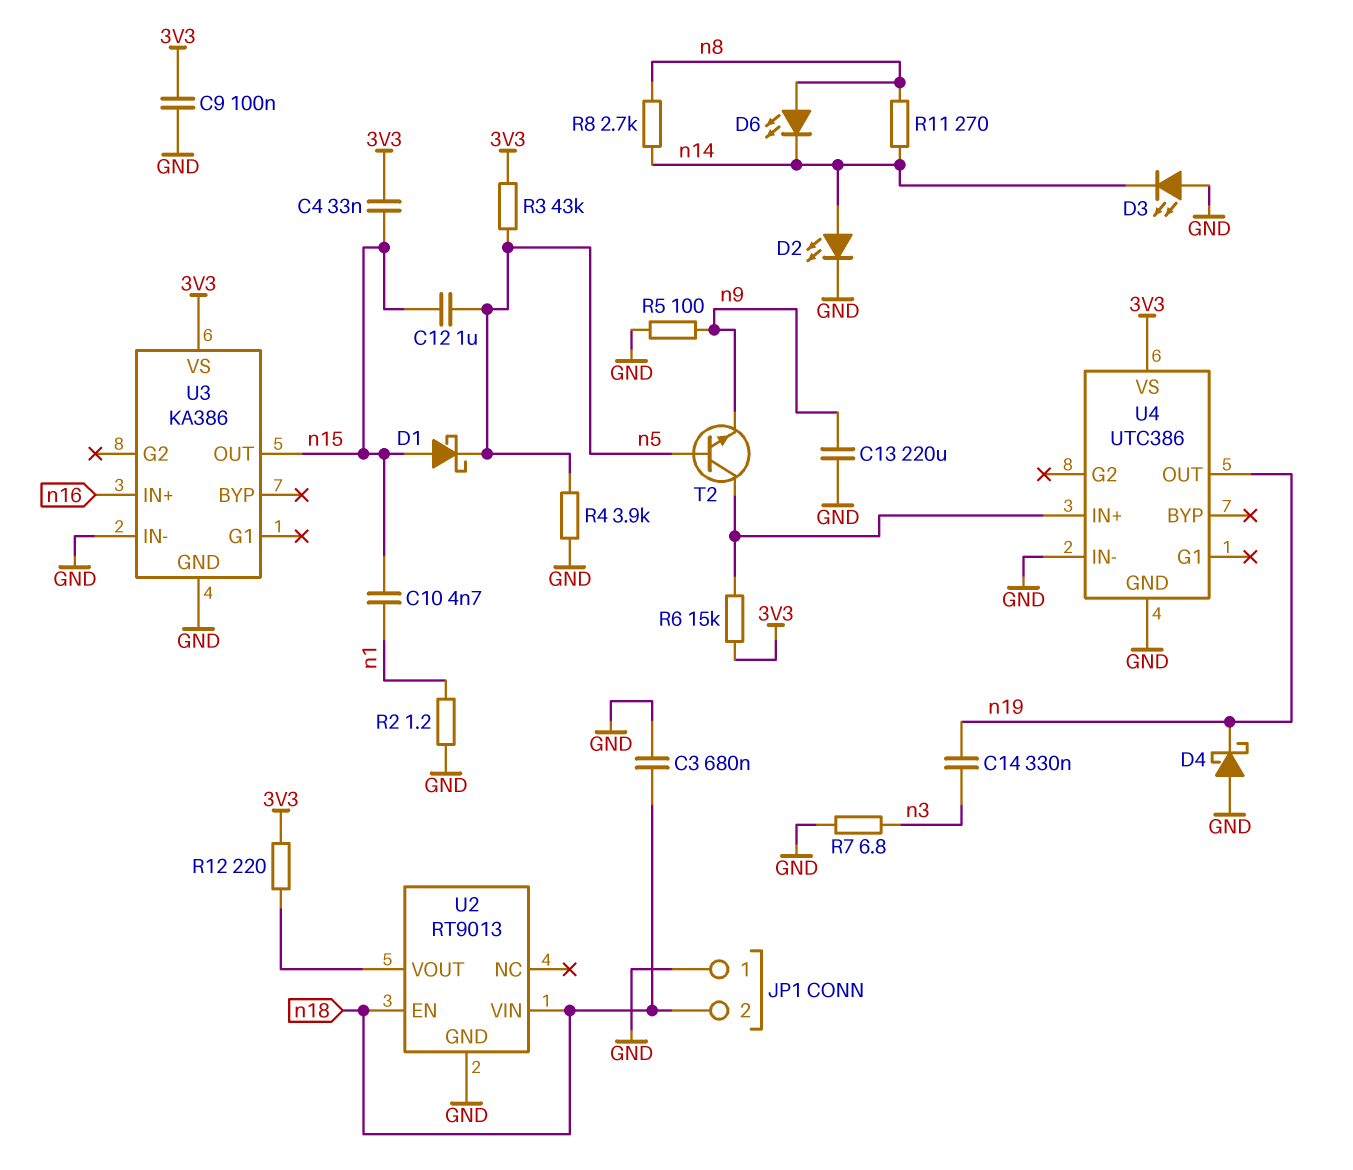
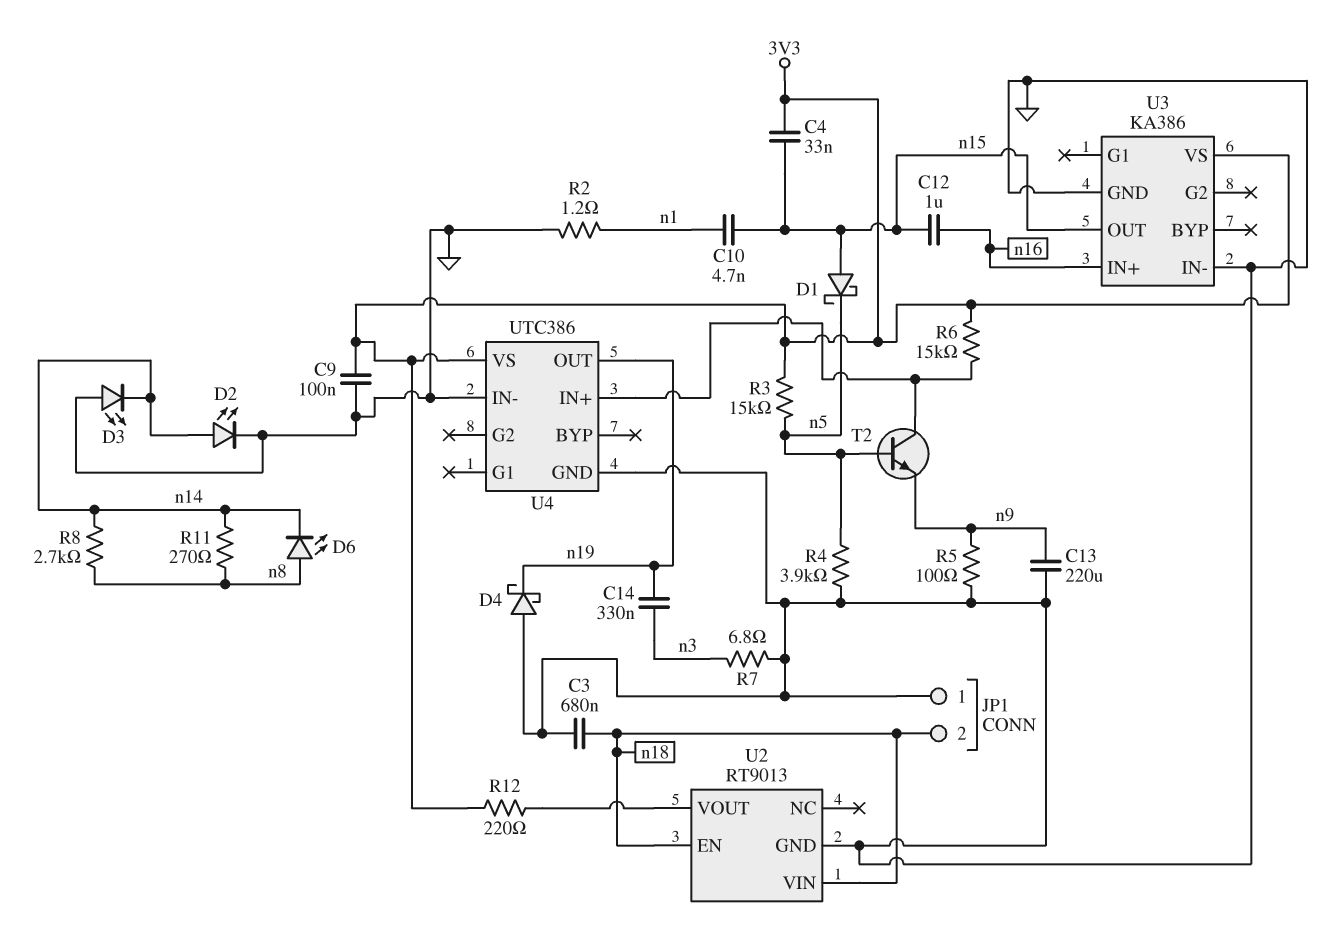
C12: 1uF (n5, n15) -> 1uF (n15, n16)
R3: 43k (3V3, n5) -> 15k (3V3, n5)

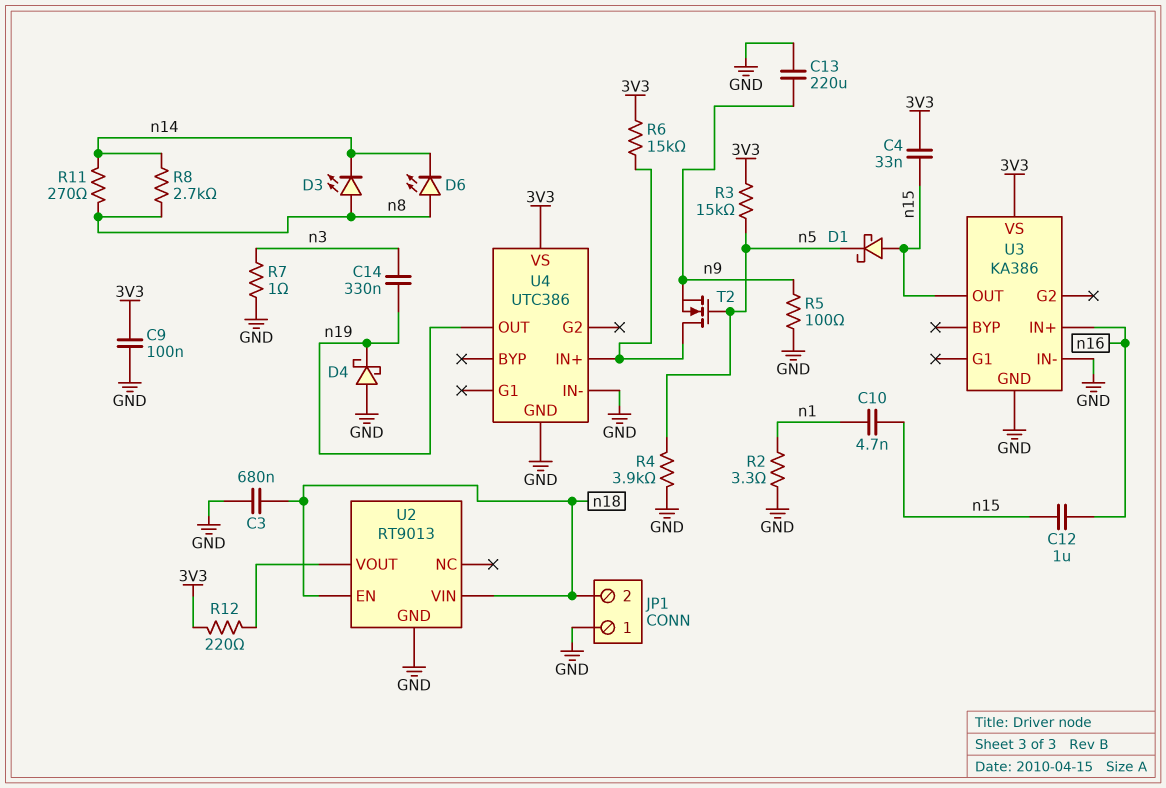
D2: LED (A n14, K GND) -> none
D3: LED (A GND, K n14) -> LED (A n8, K n14)
R2: 1.2 (GND, n1) -> 3.3 (GND, n1)
R7: 6.8 (GND, n3) -> 1 (GND, n3)
T2: NPN (B n5, C U4/IN+, E n9) -> NMOS (G n5, D U4/IN+, S n9)

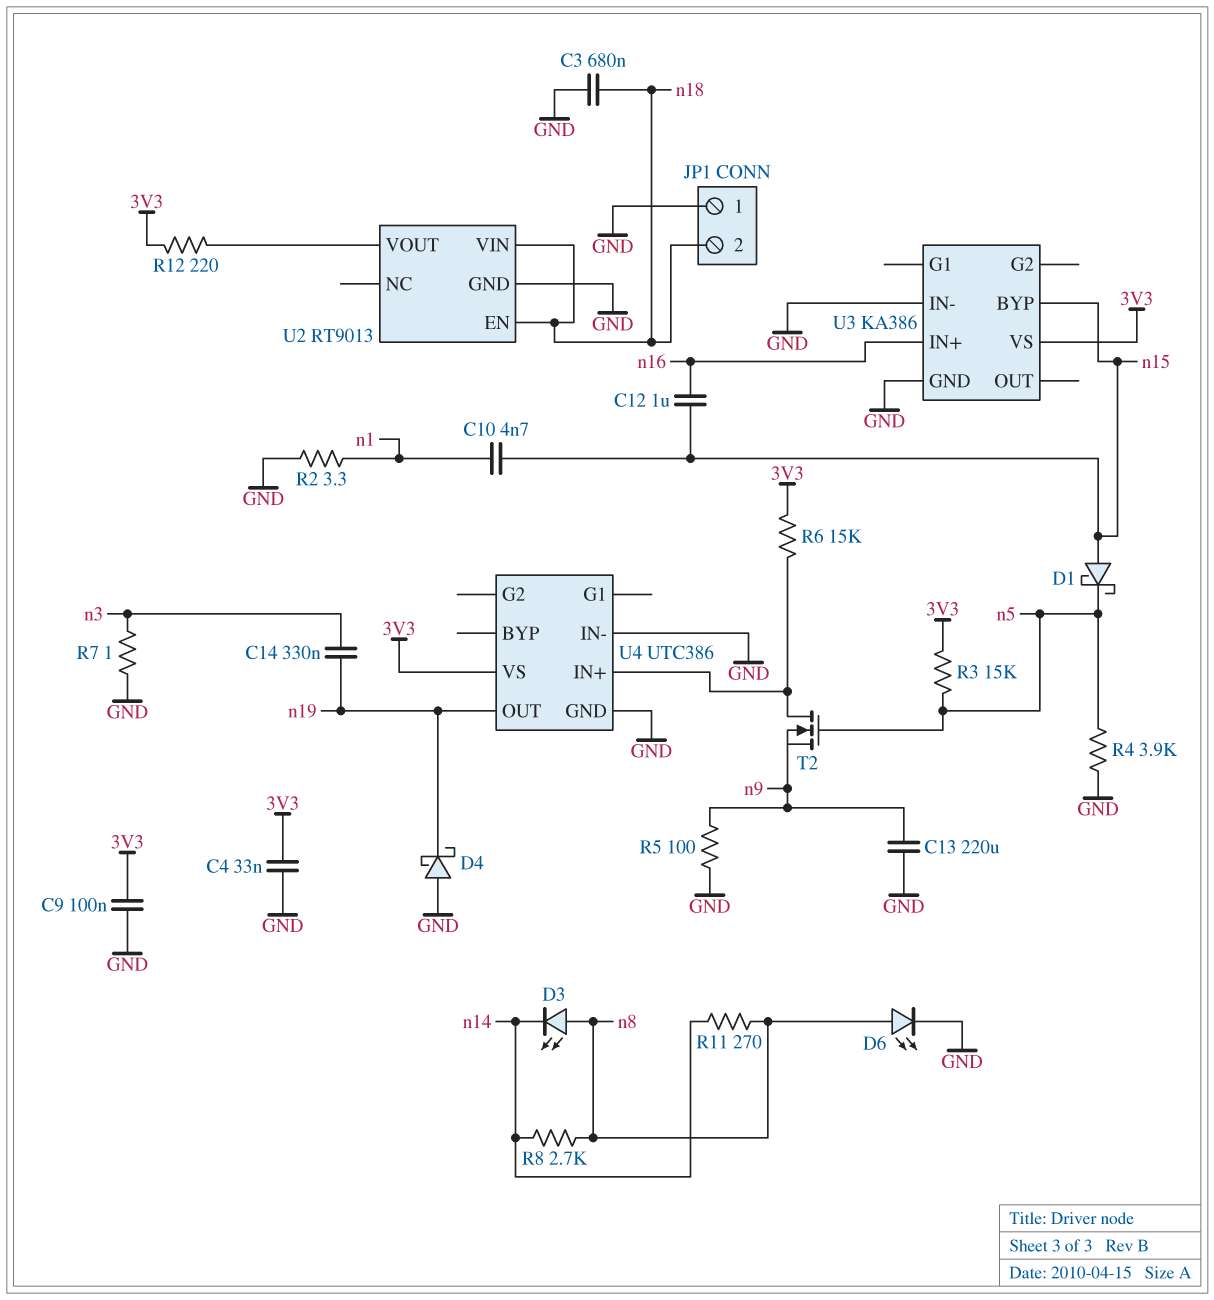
C4: 33nF (3V3, n15) -> 33nF (3V3, GND)
D6: LED (A n8, K n14) -> LED (A n8, K GND)
U3 pin BYP: none -> n15
U3 pin OUT: n15 -> none

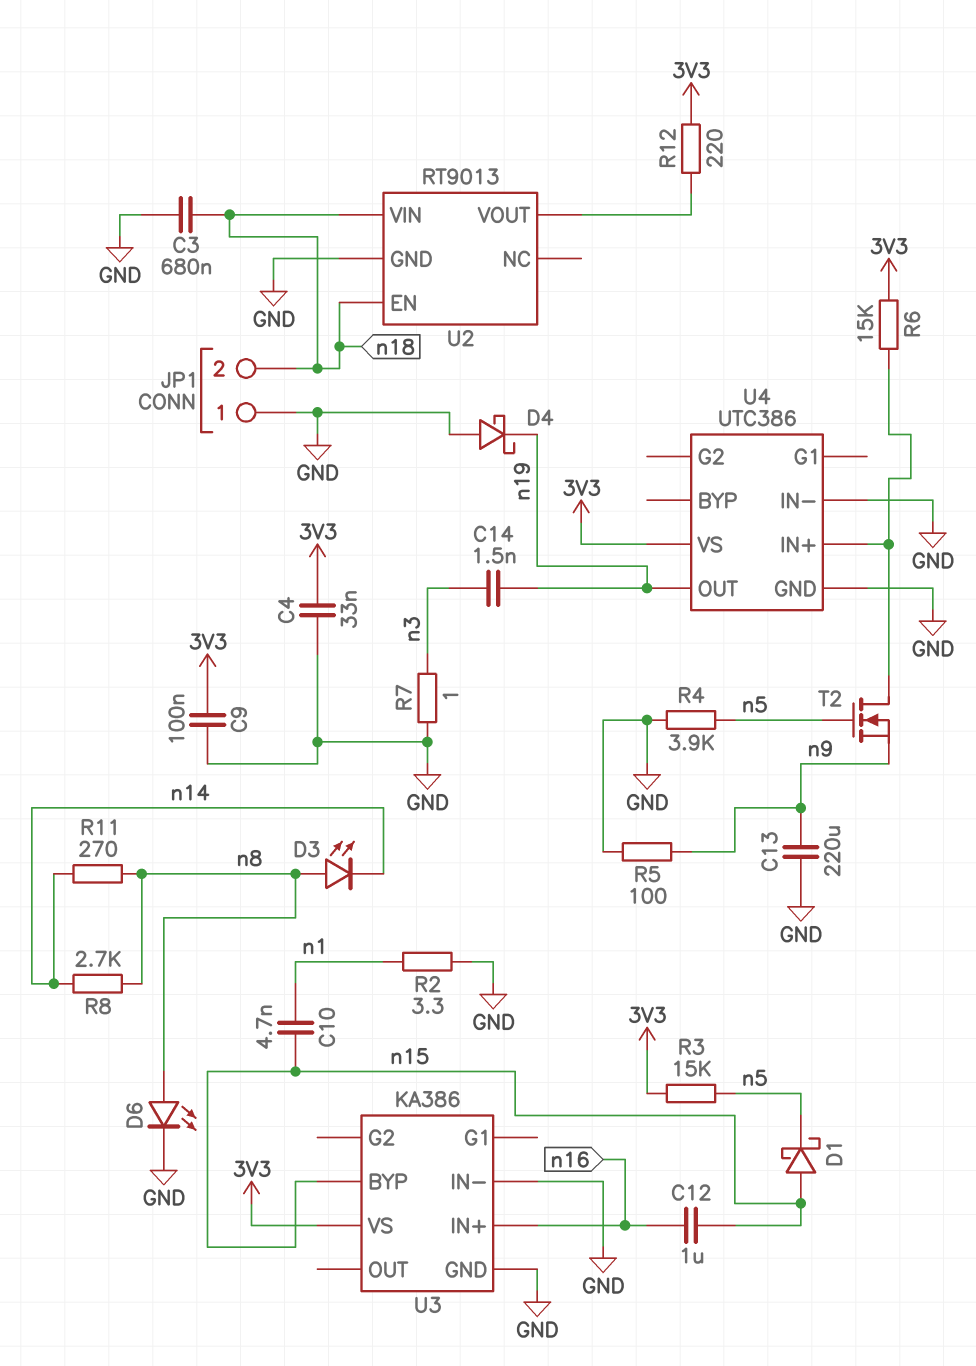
C14: 330nF (n3, n19) -> 1.5nF (n3, n19)

